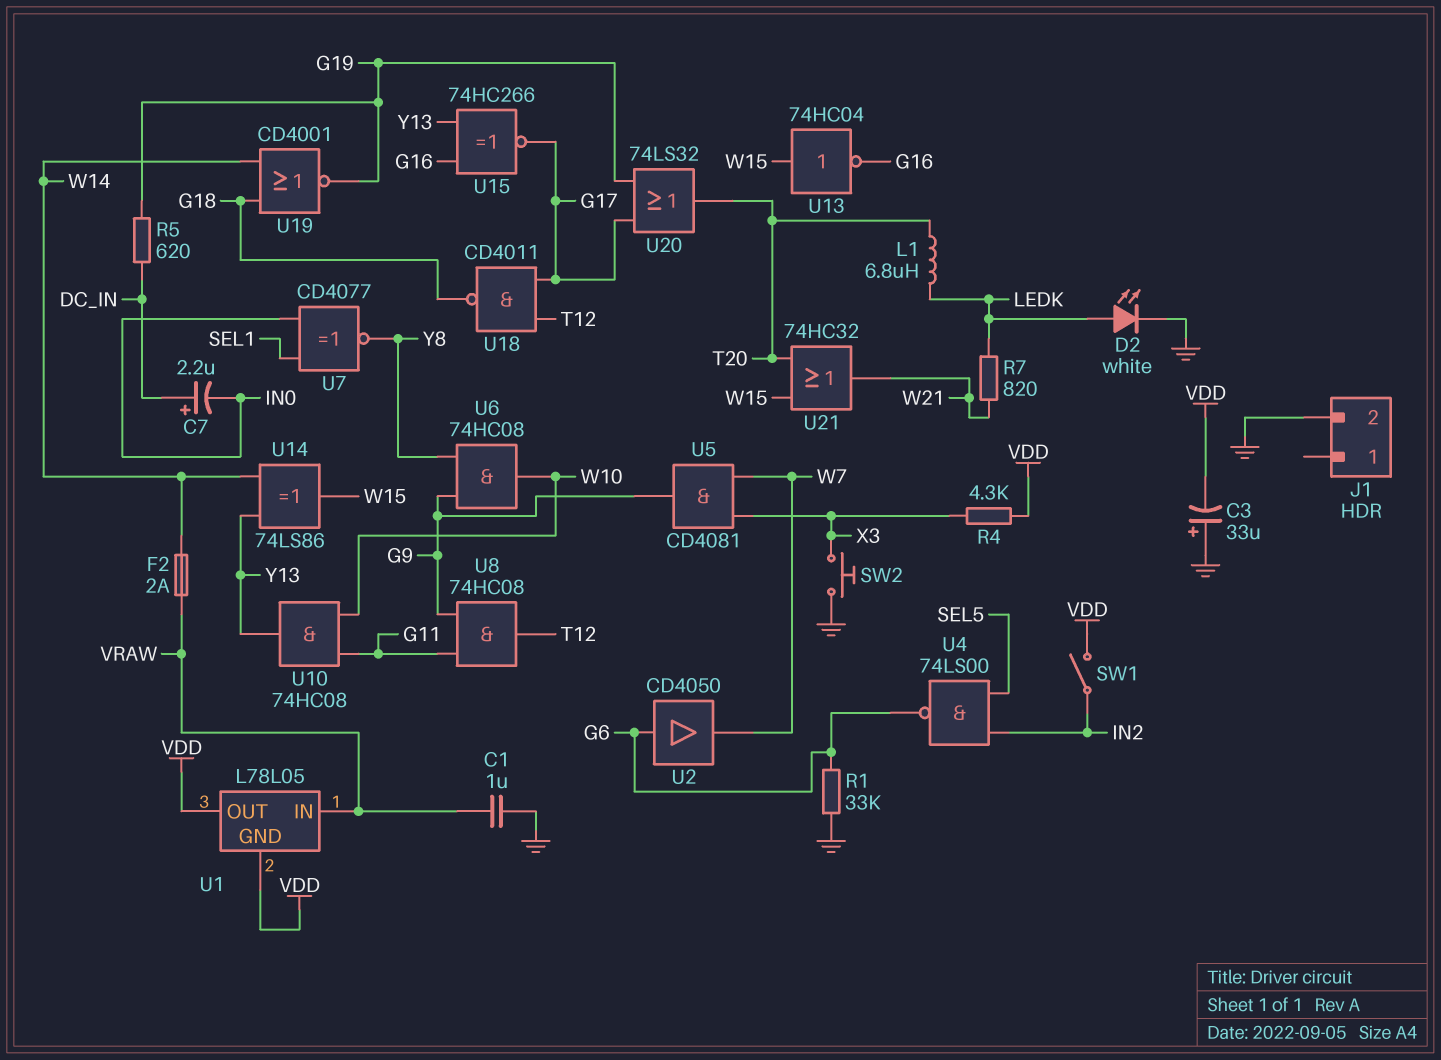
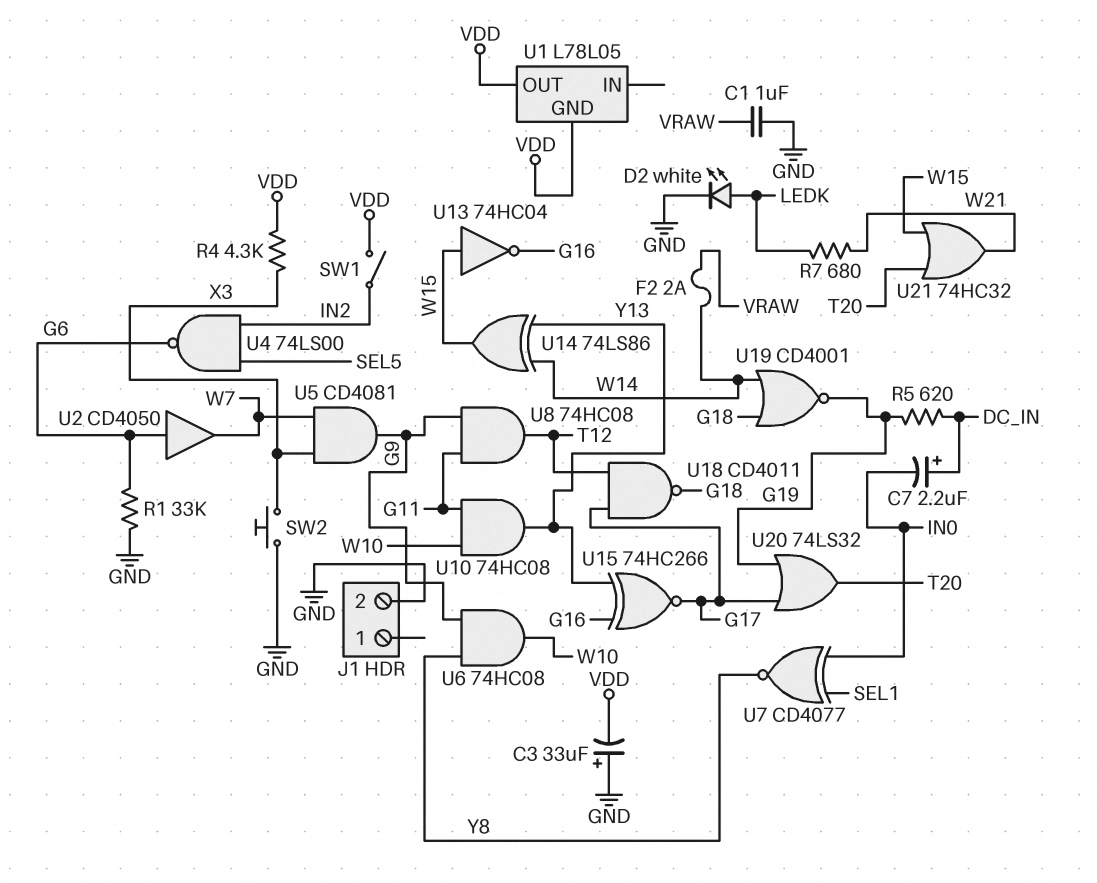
L1: 6.8uH (LEDK, T20) -> none
R7: 820 (LEDK, W21) -> 680 (LEDK, W21)
U1 pin IN: VRAW -> none

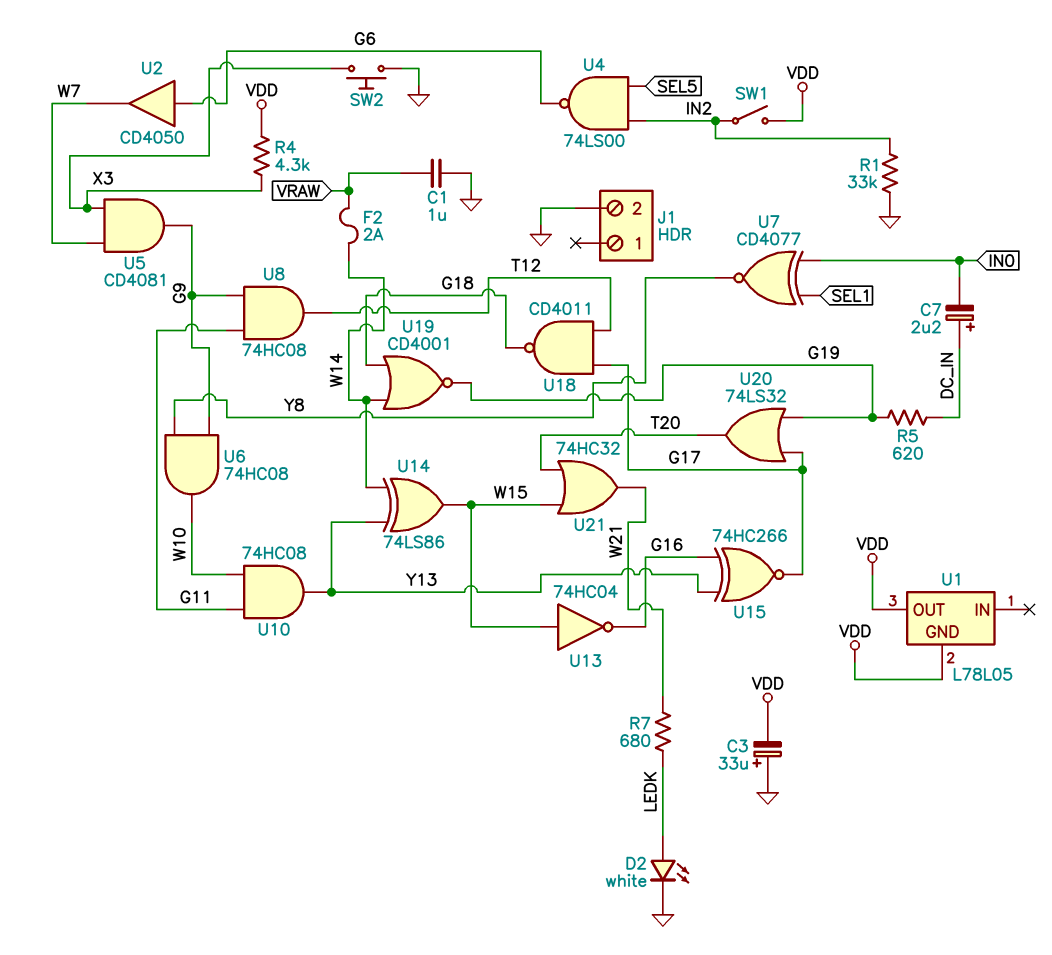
R1: 33k (G6, GND) -> 33k (GND, IN2)

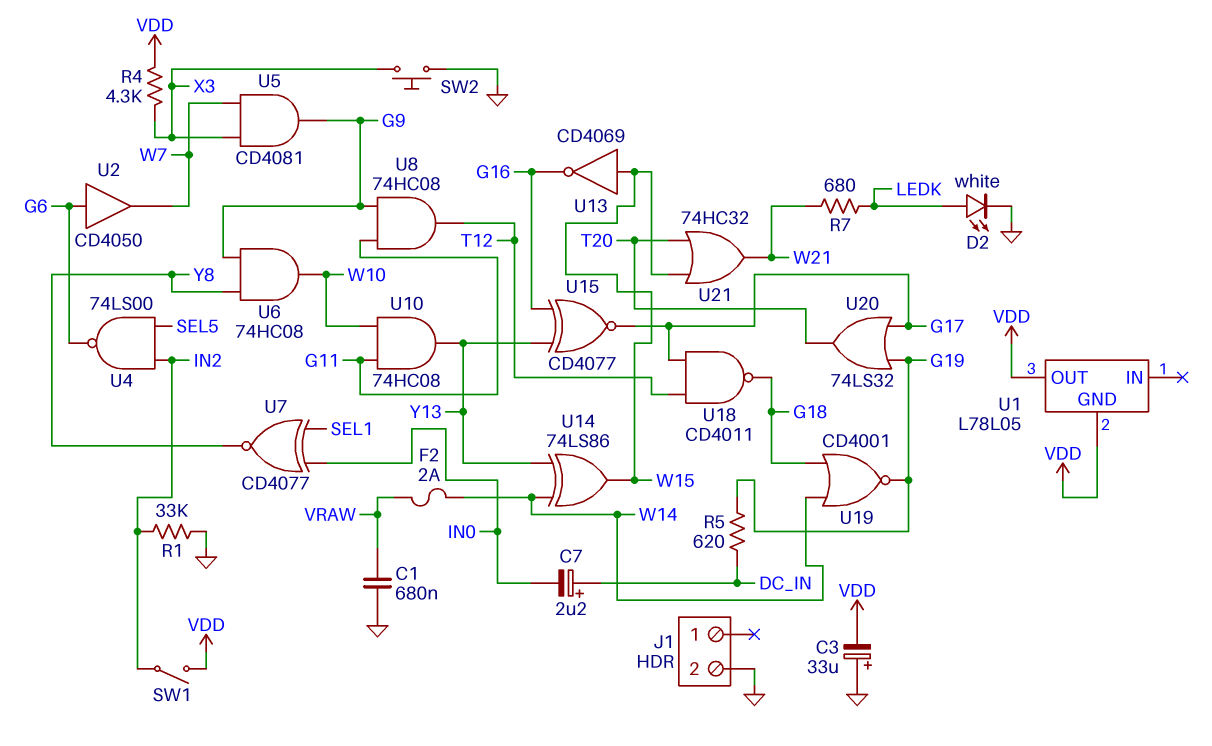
C1: 1uF (GND, VRAW) -> 680nF (GND, VRAW)
U13: NOT 74HC04 (in W15, out G16) -> NOT CD4069 (in W15, out G16)
U15: XNOR 74HC266 (in G16, in Y13, out G17) -> XNOR CD4077 (in G16, in Y13, out G17)

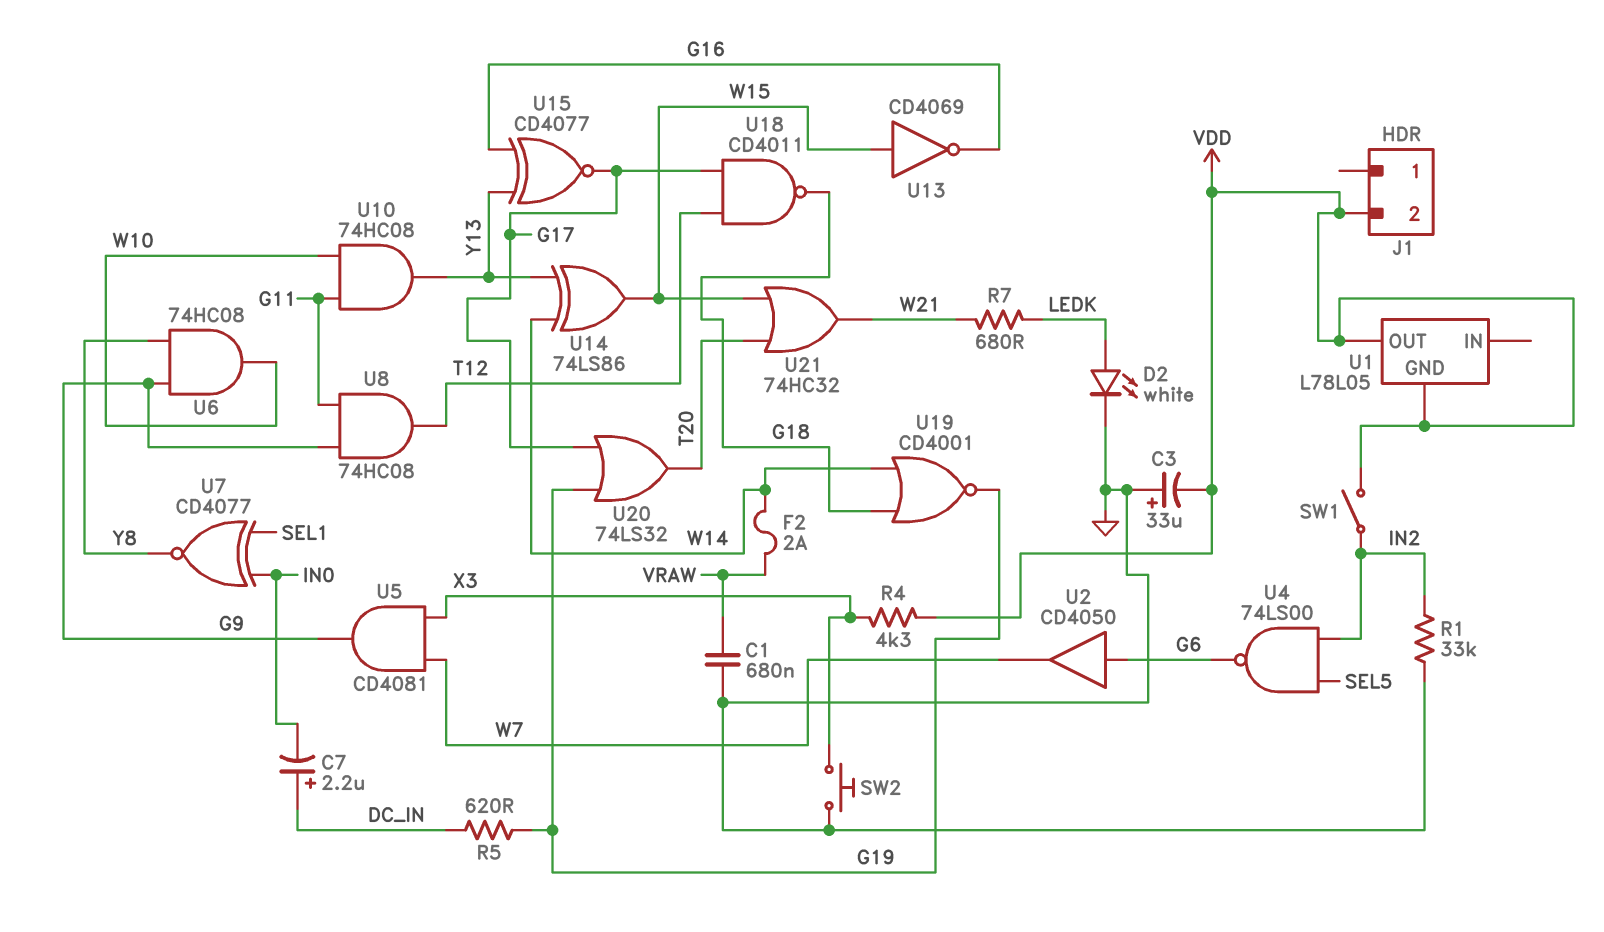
J1 pin 2: GND -> VDD

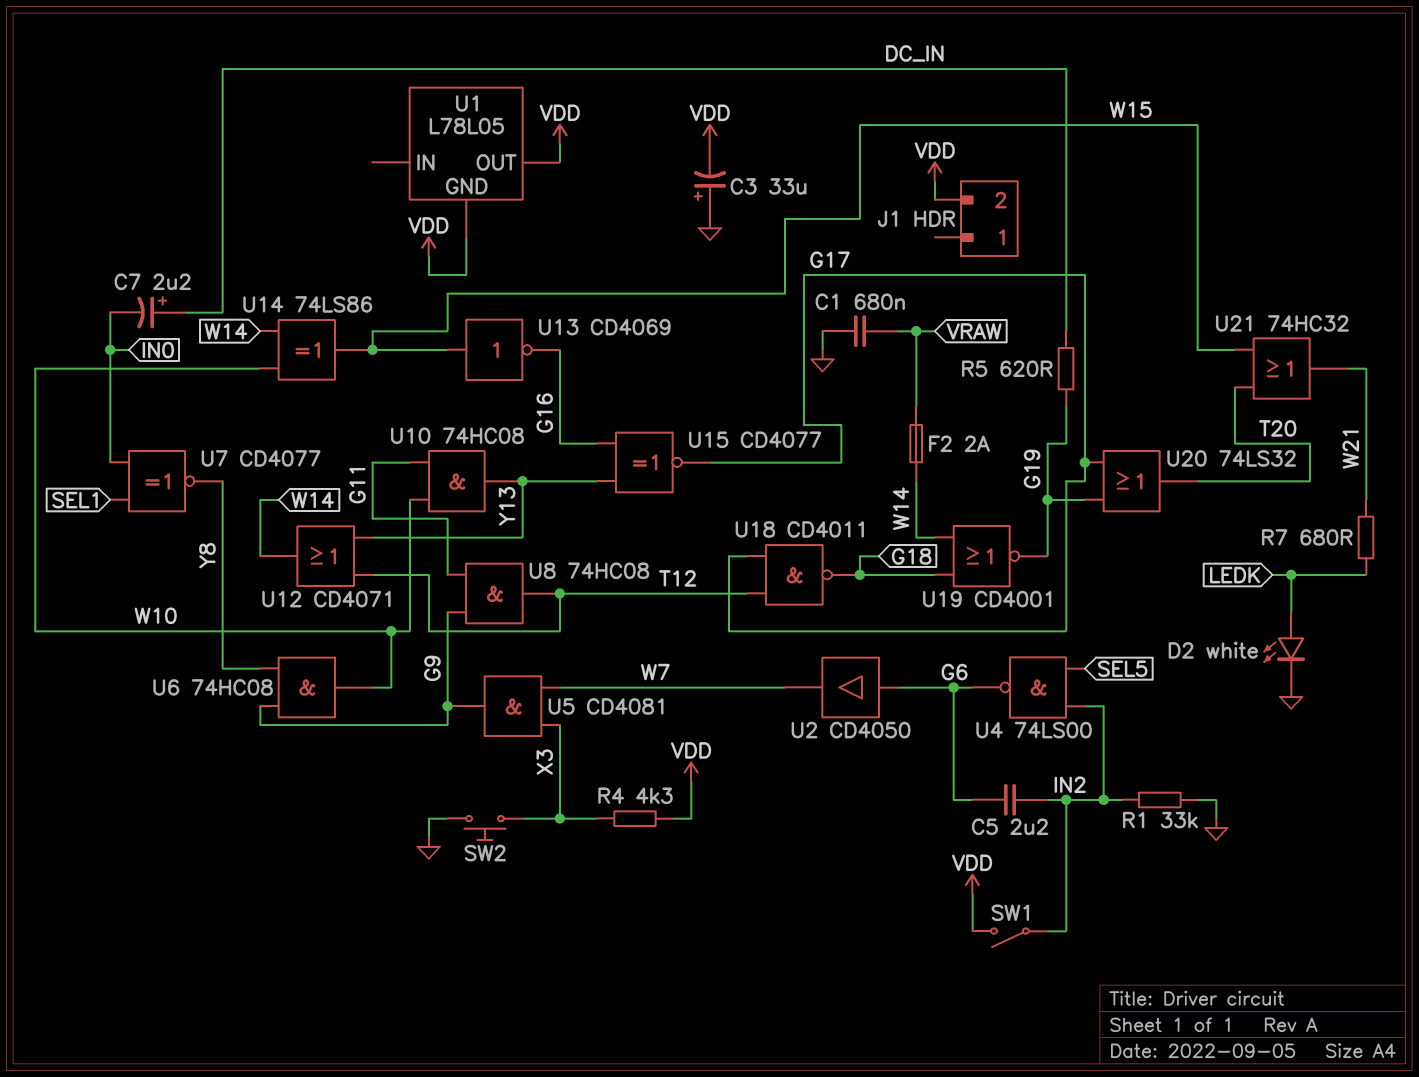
C5: none -> 2.2uF (G6, IN2)
U12: none -> OR CD4071 (in T12, in Y13, out W14)
U14: XOR 74LS86 (in W14, in Y13, out W15) -> XOR 74LS86 (in W10, in W14, out W15)

